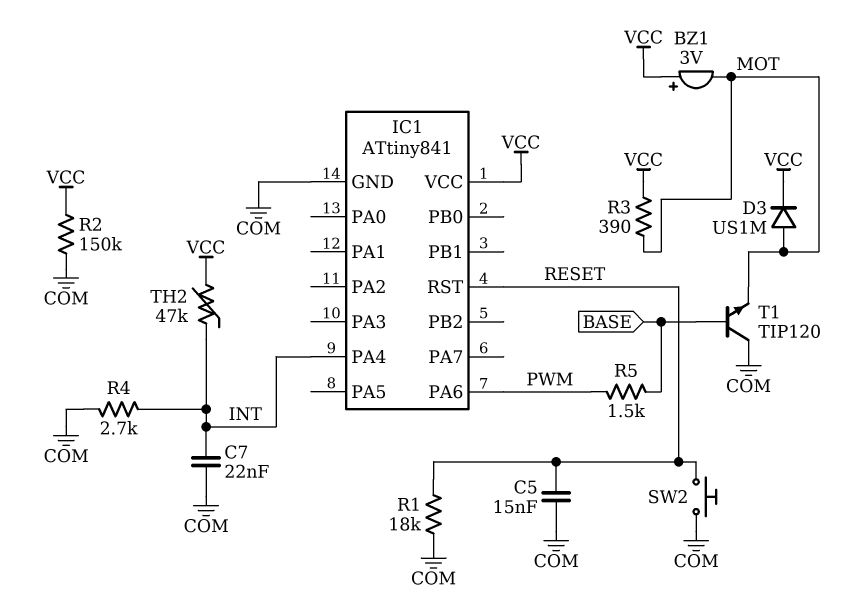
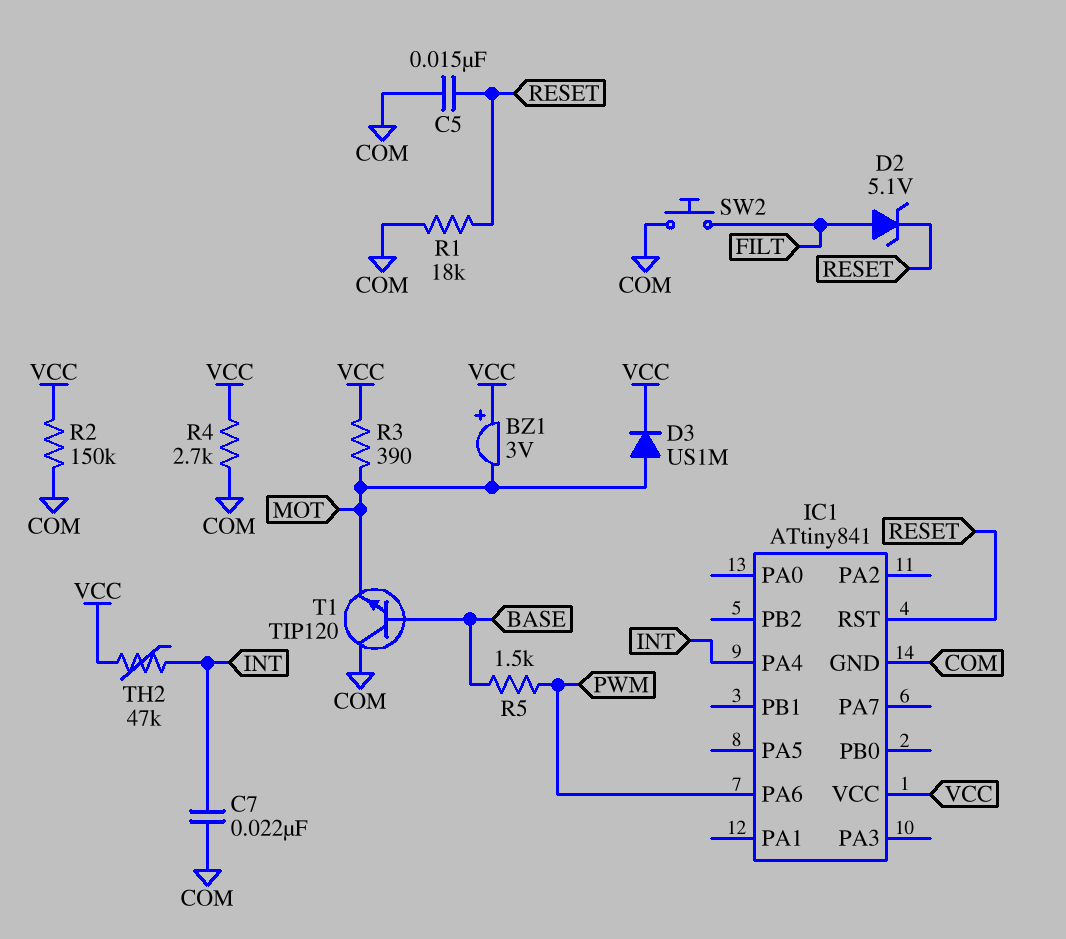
D2: none -> zener 5.1V (A FILT, K RESET)
R4: 2.7k (COM, INT) -> 2.7k (COM, VCC)
SW2: button (COM, RESET) -> button (COM, FILT)

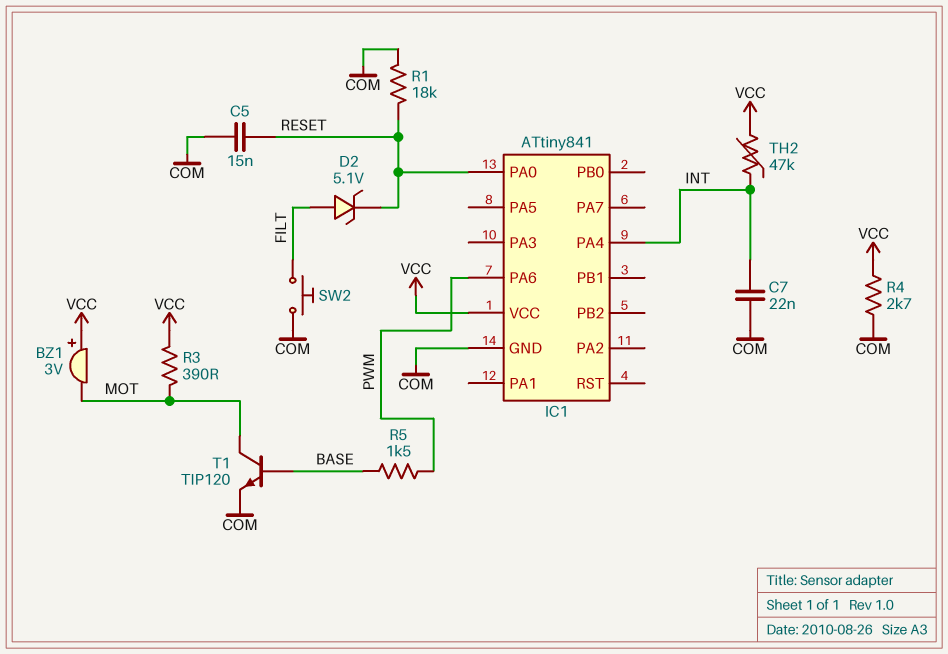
D3: diode US1M (A MOT, K VCC) -> none
IC1 pin PA0: none -> RESET
IC1 pin RST: RESET -> none
R2: 150k (COM, VCC) -> none
T1: NPN TIP120 (B BASE, C COM, E MOT) -> NPN TIP120 (B BASE, C MOT, E COM)

